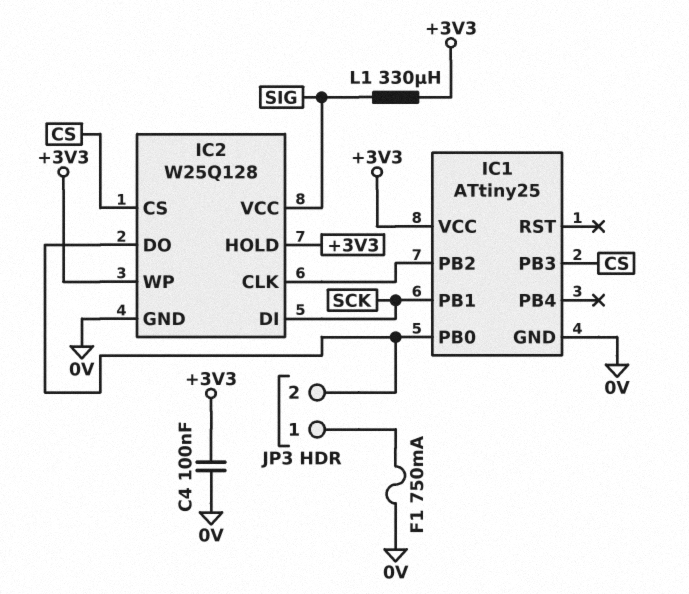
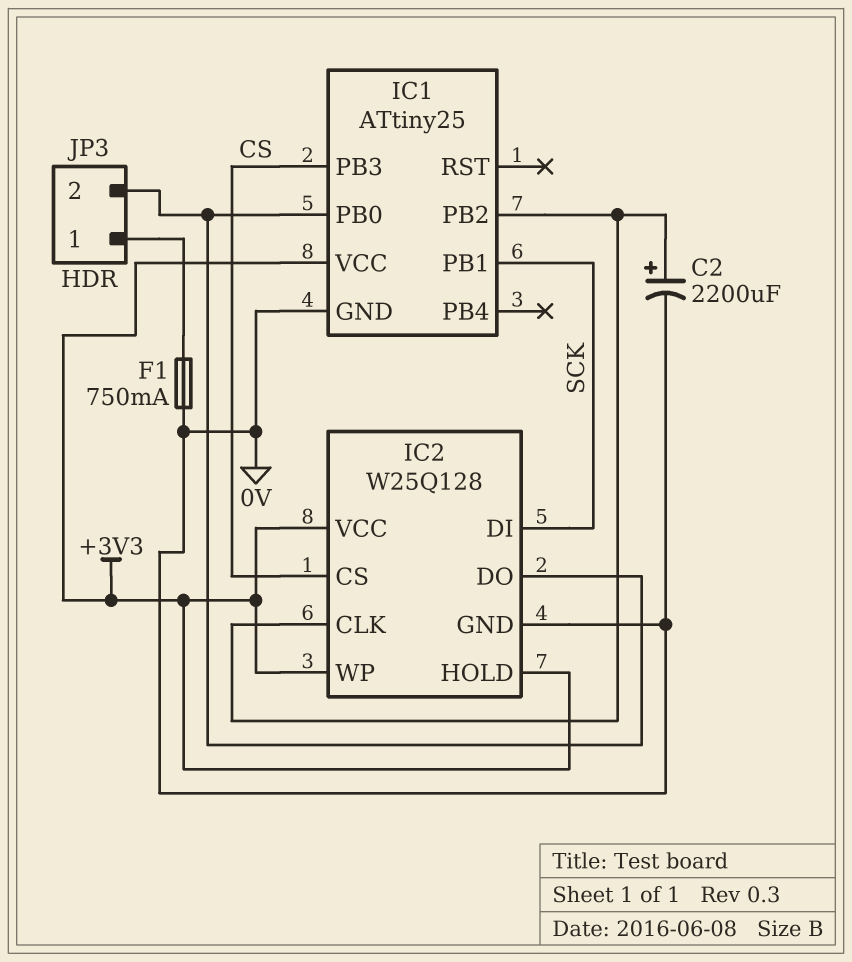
C2: none -> 2200uF (plus IC1/PB2, minus 0V)
C4: 100nF (+3V3, 0V) -> none
IC2 pin VCC: SIG -> +3V3
L1: 330uH (+3V3, SIG) -> none

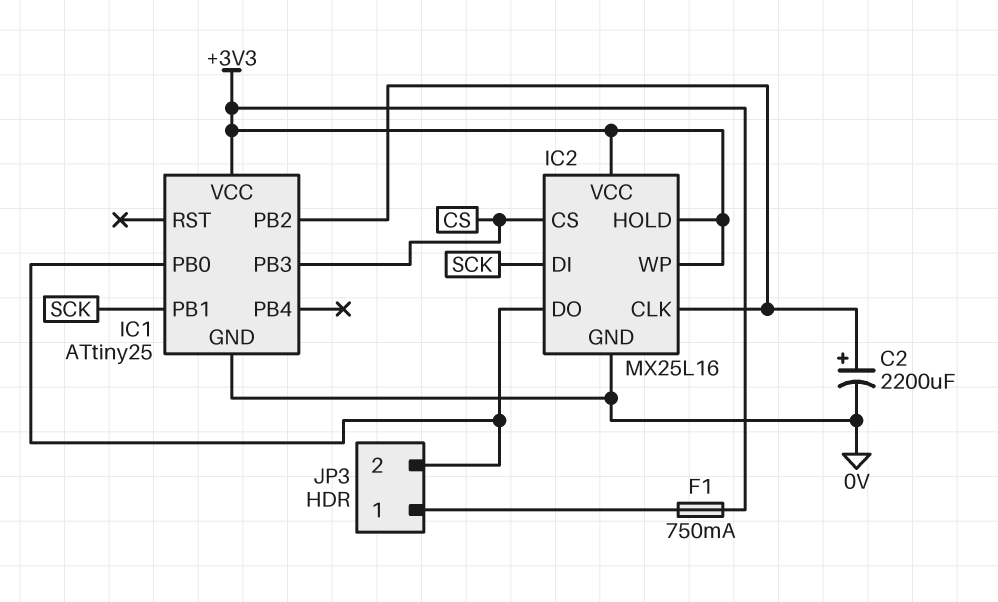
F1: 750mA (0V, JP3/1) -> 750mA (+3V3, JP3/1)
IC2: W25Q128 -> MX25L16

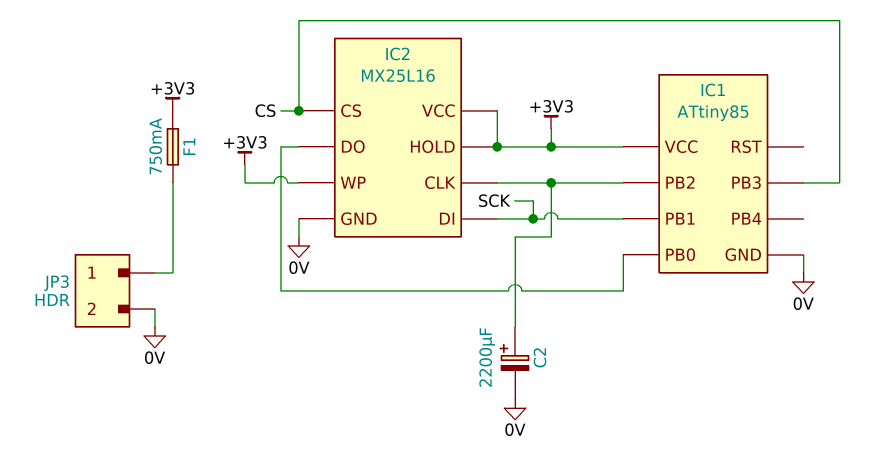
IC1: ATtiny25 -> ATtiny85
JP3 pin 2: IC1/PB0 -> 0V

